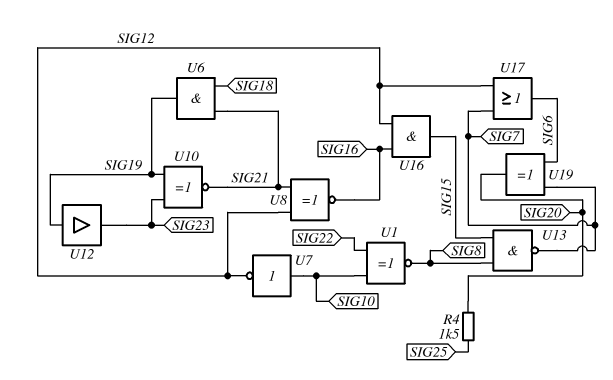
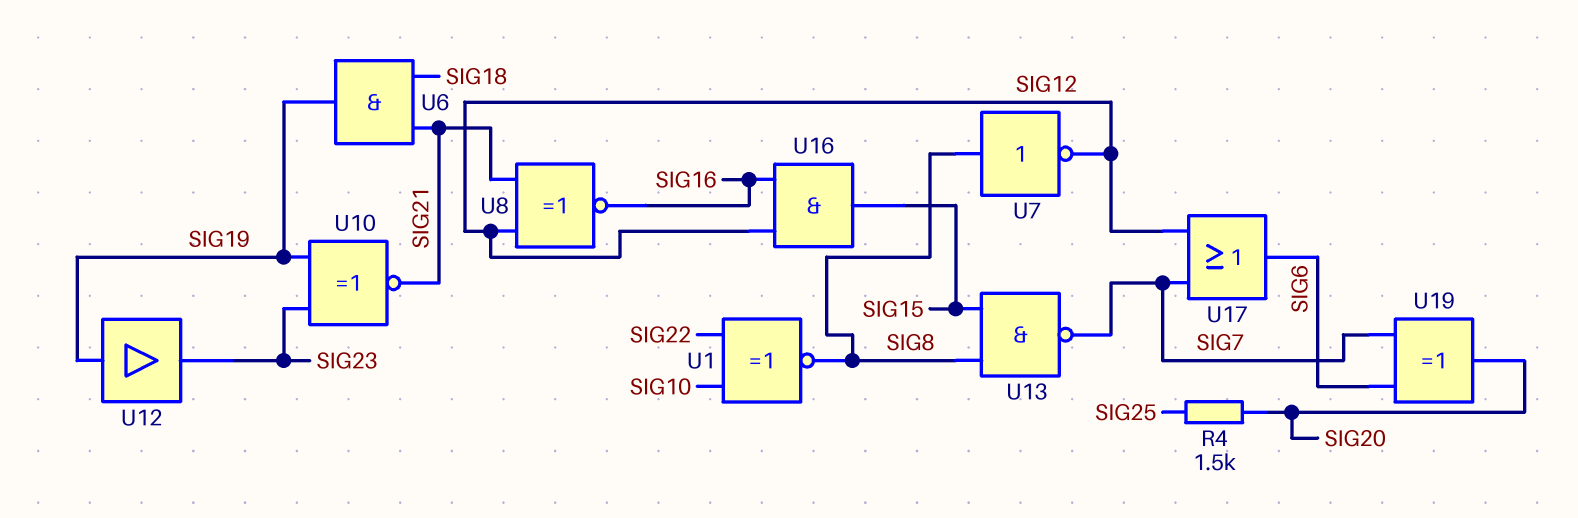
U7: NOT (in SIG10, out SIG12) -> NOT (in SIG8, out SIG12)

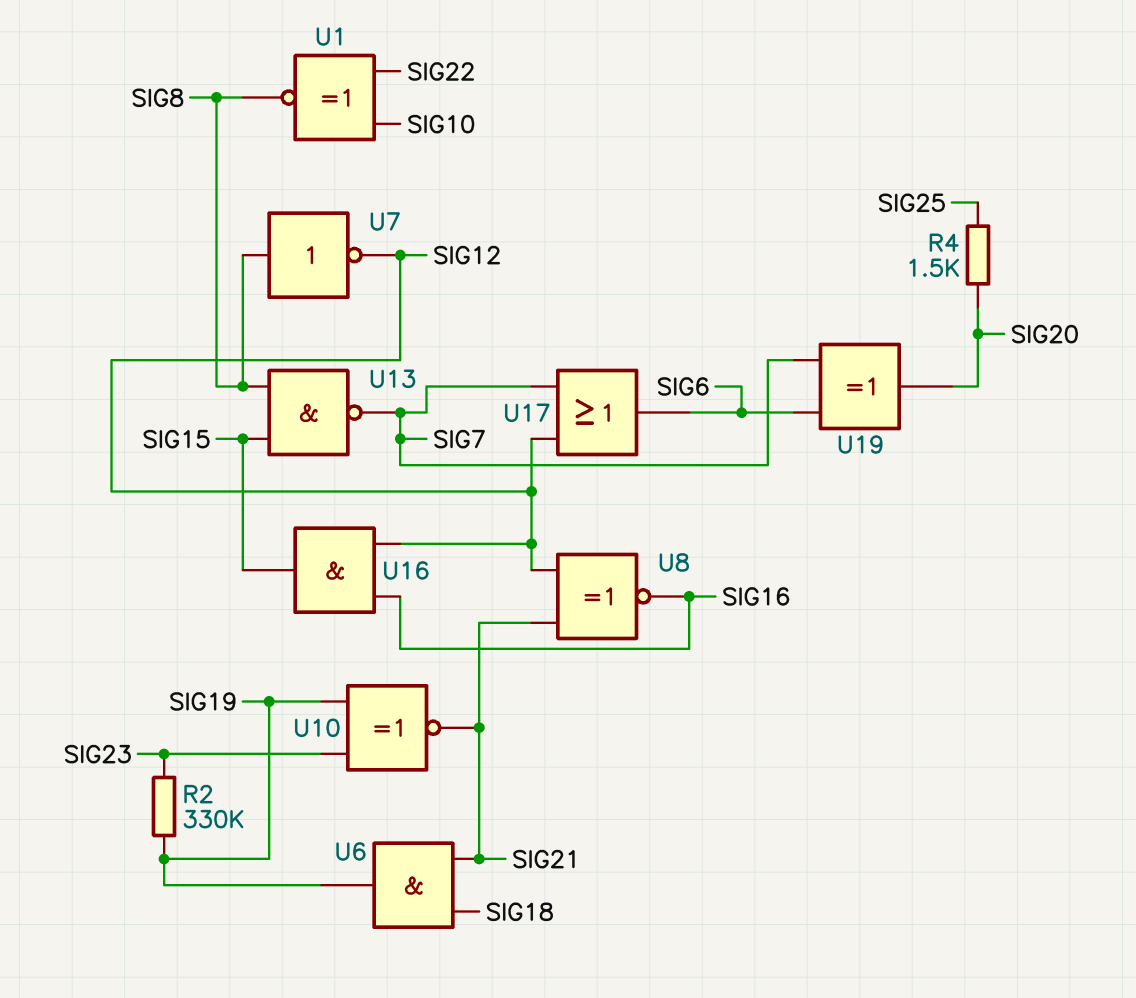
R2: none -> 330k (SIG19, SIG23)
U12: buffer (in SIG19, out SIG23) -> none

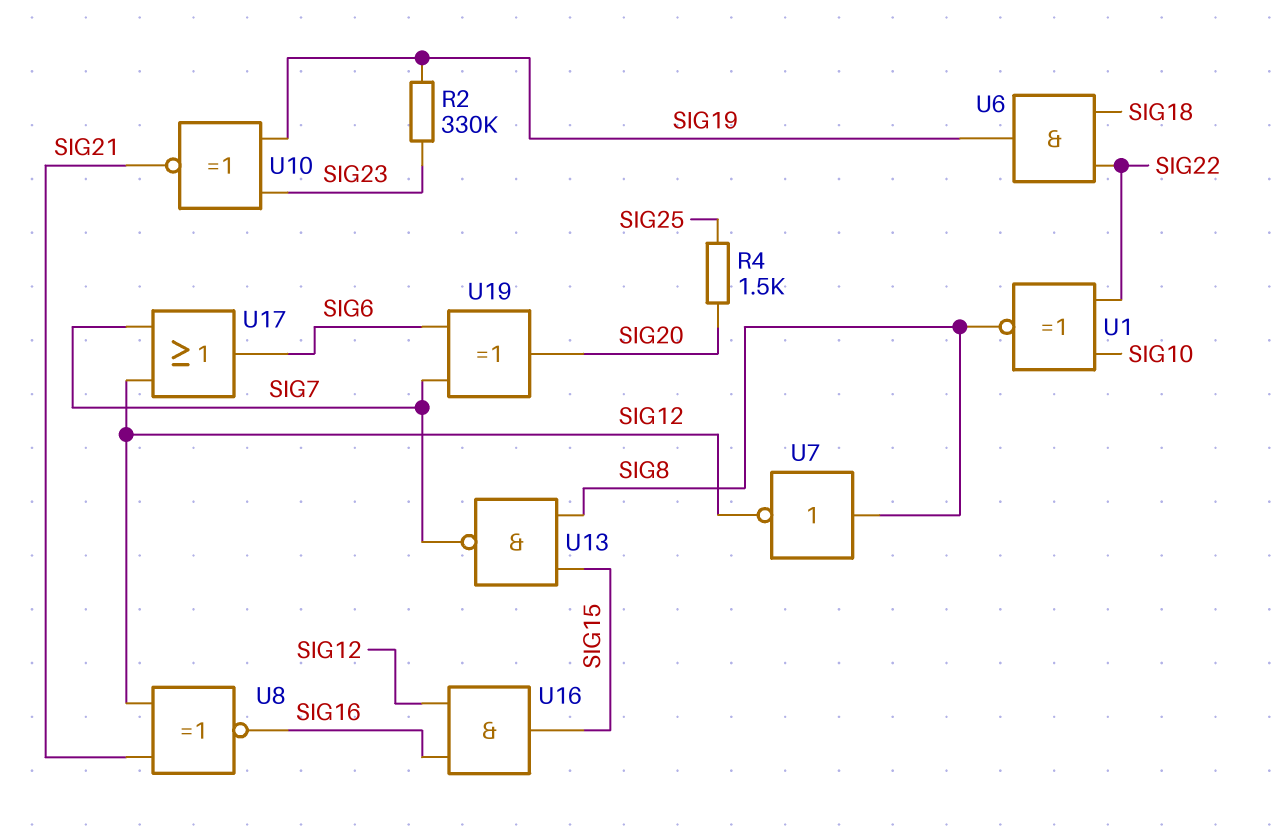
U6: AND (in SIG18, in SIG21, out SIG19) -> AND (in SIG18, in SIG22, out SIG19)

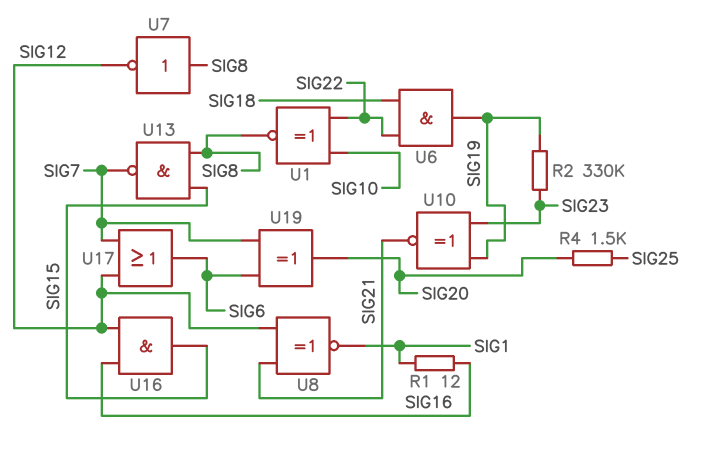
R1: none -> 12 (SIG1, SIG16)
U8: XNOR (in SIG12, in SIG21, out SIG16) -> XNOR (in SIG12, in SIG21, out SIG1)

